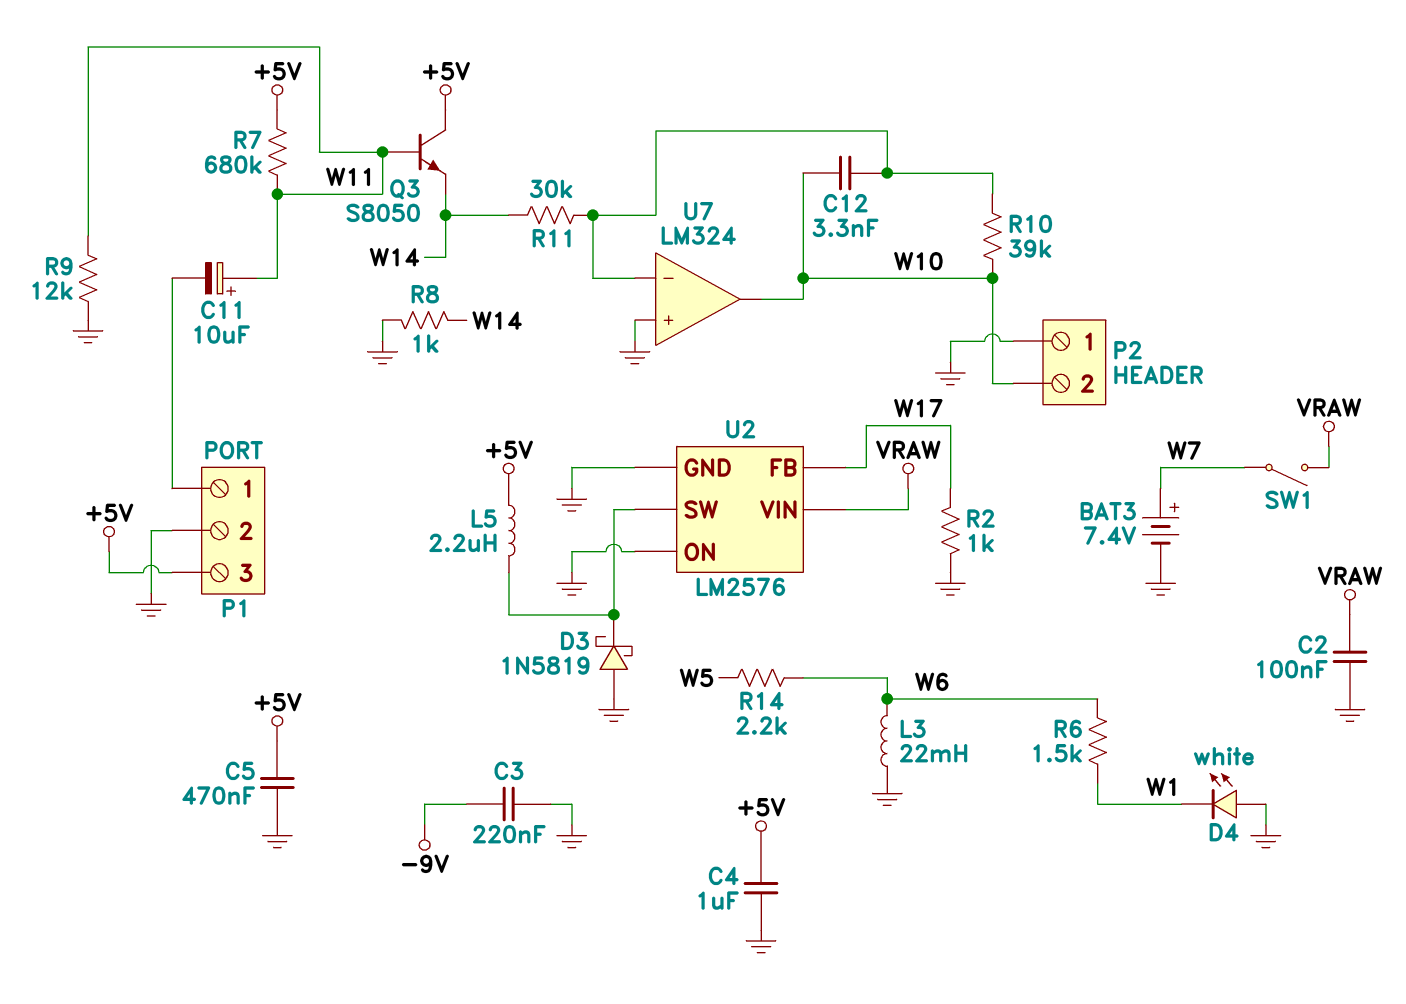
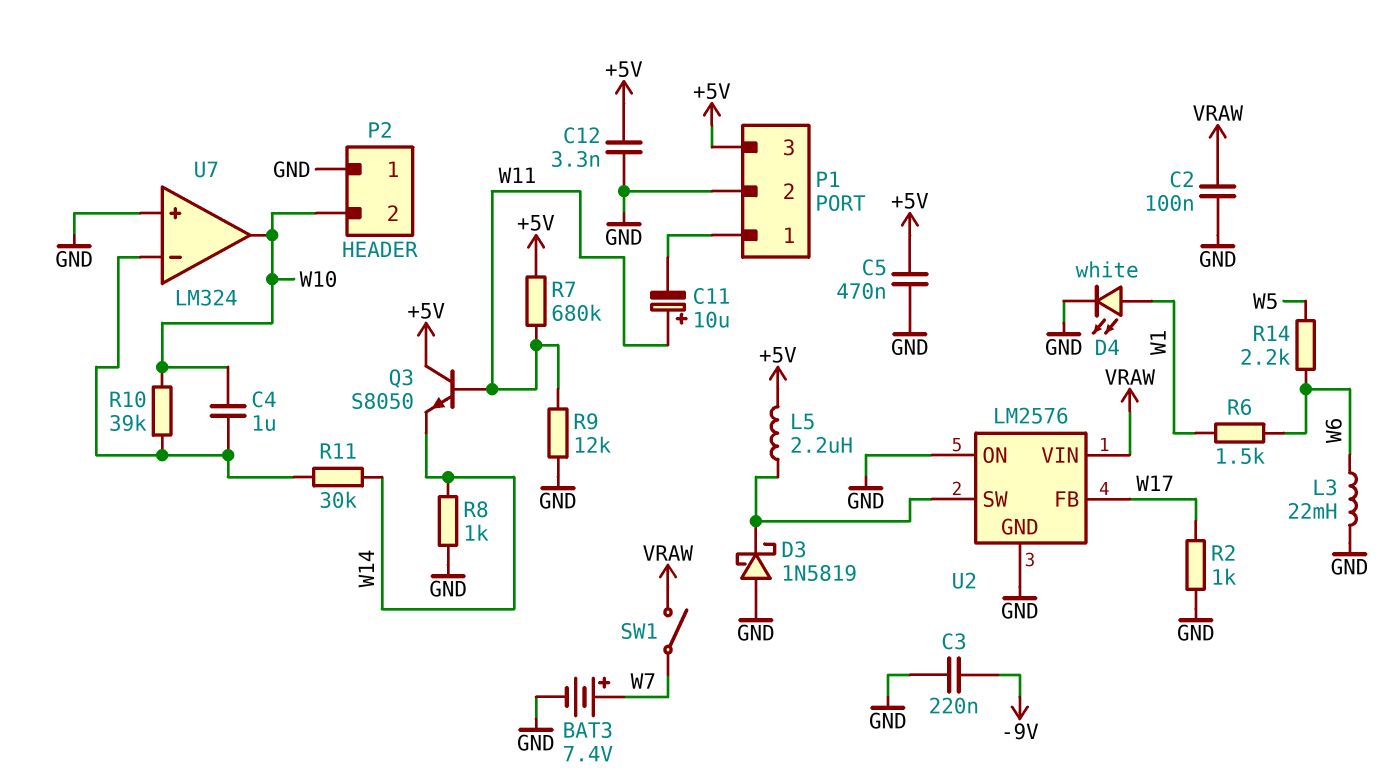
C4: 1uF (+5V, GND) -> 1uF (U7/in-, W10)
C12: 3.3nF (U7/in-, W10) -> 3.3nF (+5V, GND)
D4: LED white (A GND, K W1) -> LED white (A W1, K GND)

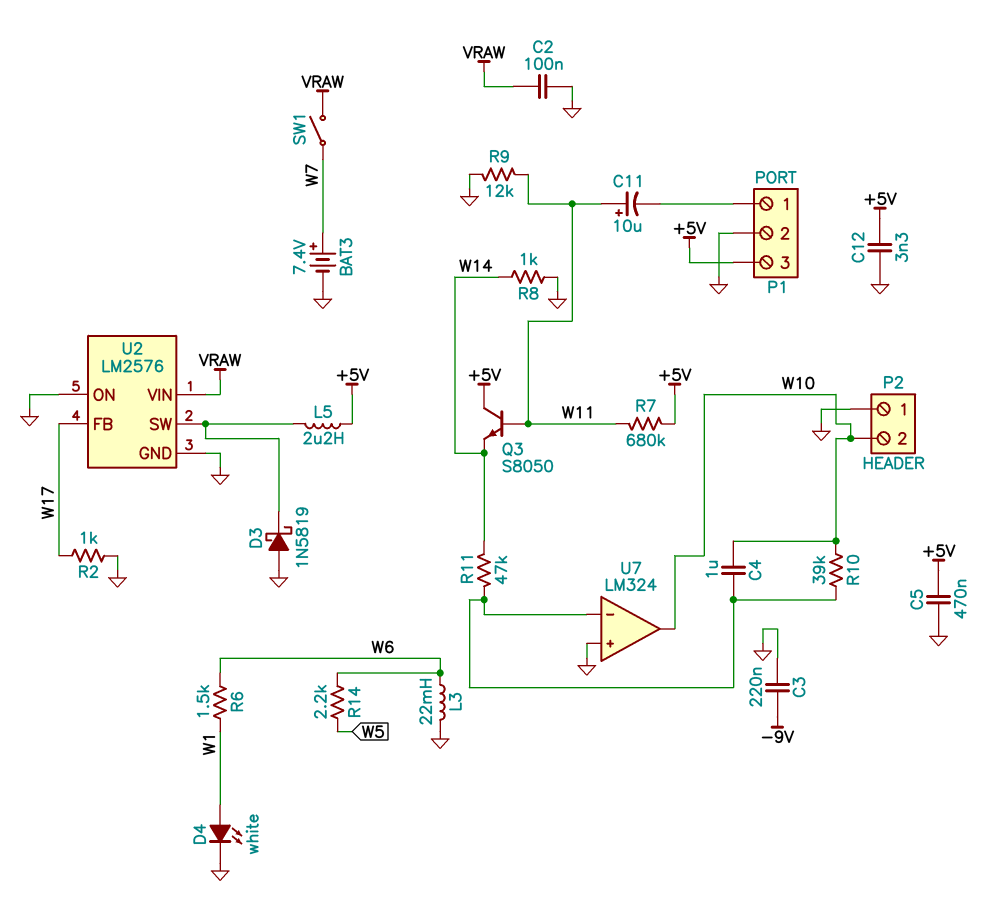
R11: 30k (U7/in-, W14) -> 47k (U7/in-, W14)

